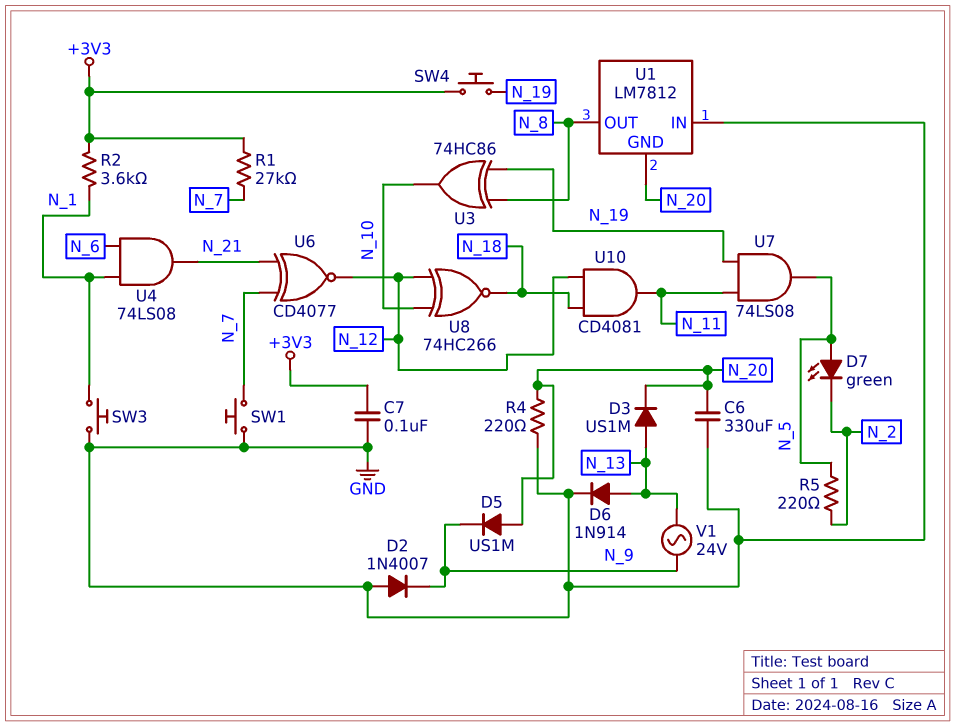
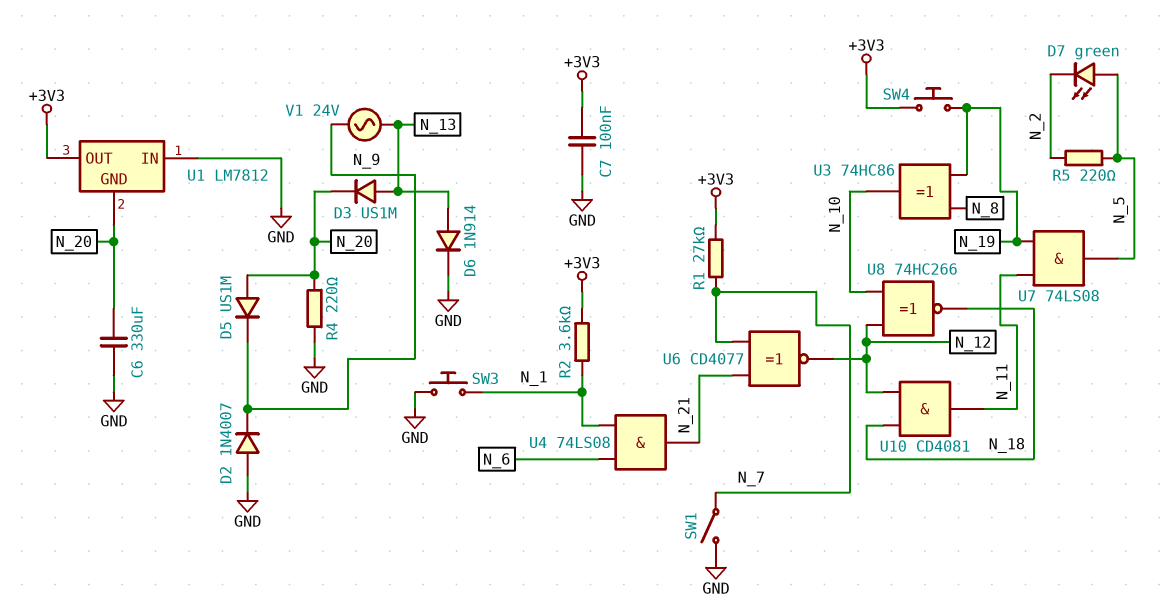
SW1: button (GND, N_7) -> switch (GND, N_7)
U1 pin OUT: N_8 -> +3V3

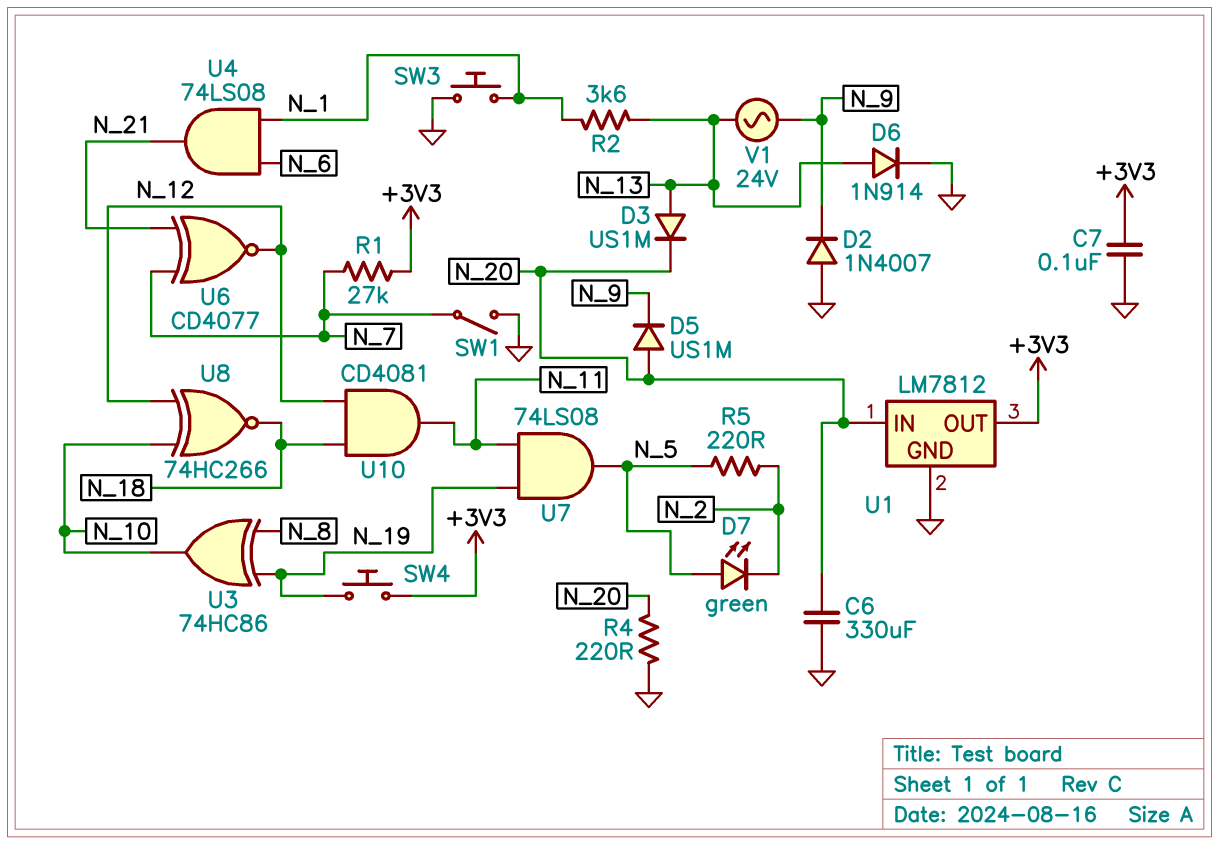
R2: 3.6k (+3V3, N_1) -> 3.6k (N_1, N_13)
U1 pin GND: N_20 -> GND
U1 pin IN: GND -> N_20

